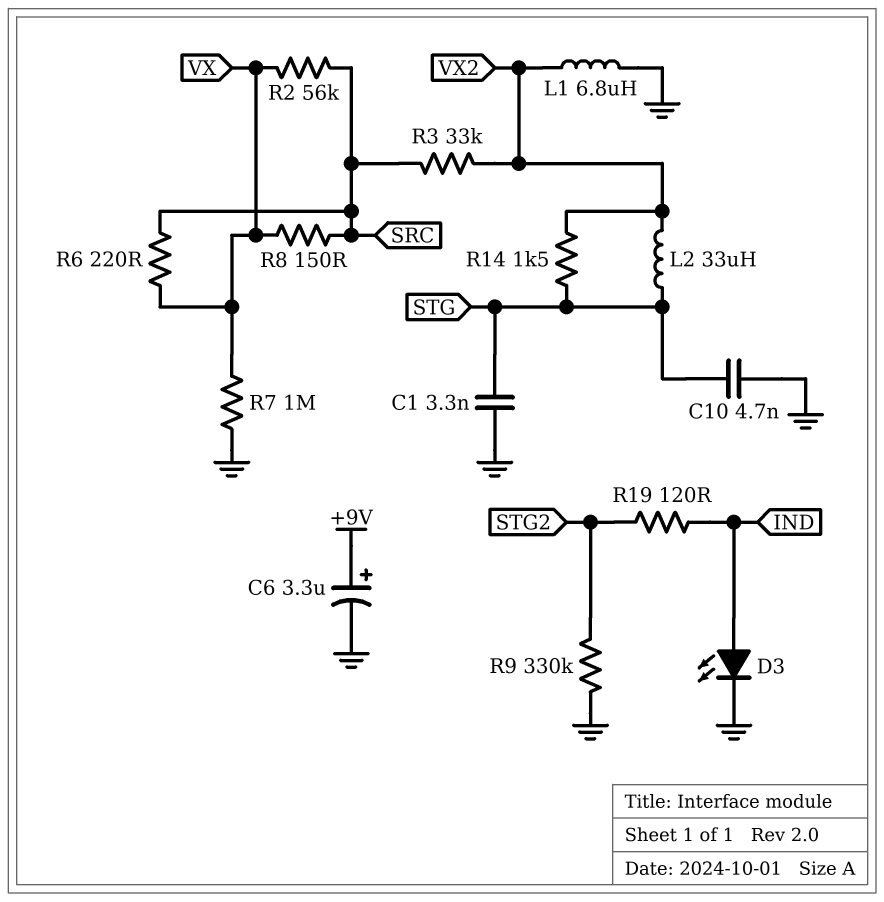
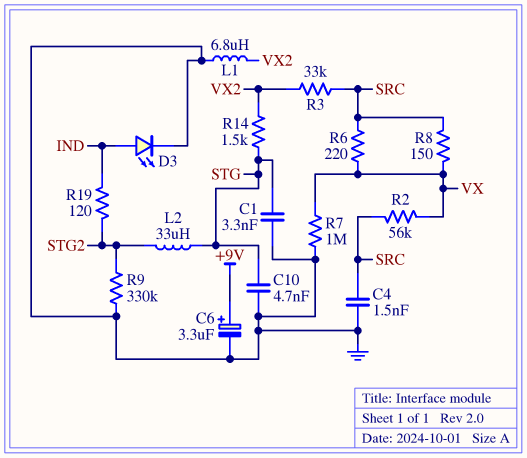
C4: none -> 1.5nF (GND, SRC)
L2: 33uH (STG, VX2) -> 33uH (STG, STG2)

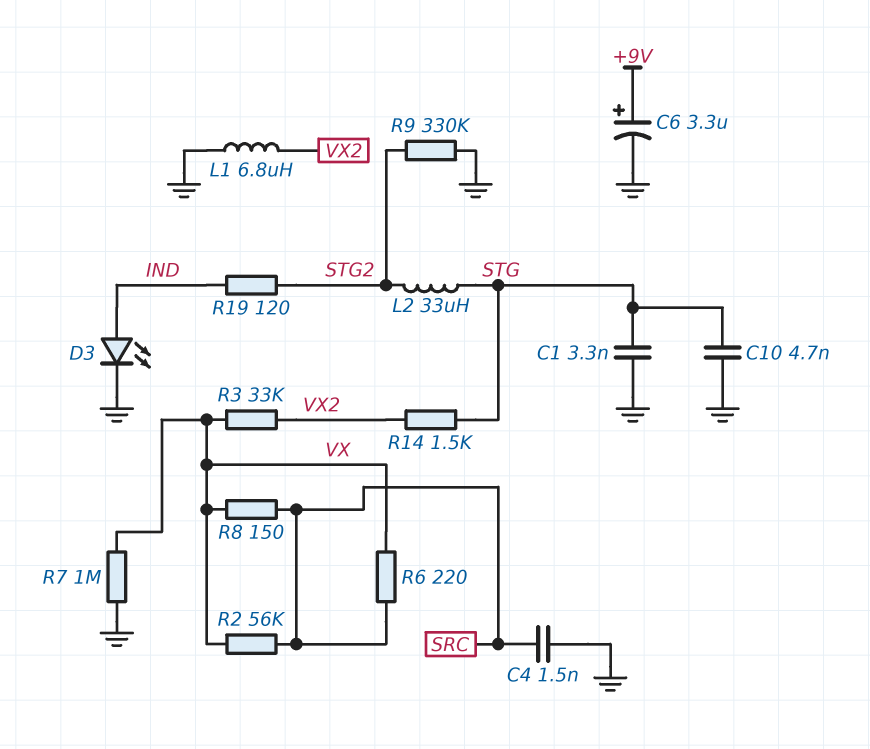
R3: 33k (SRC, VX2) -> 33k (VX, VX2)

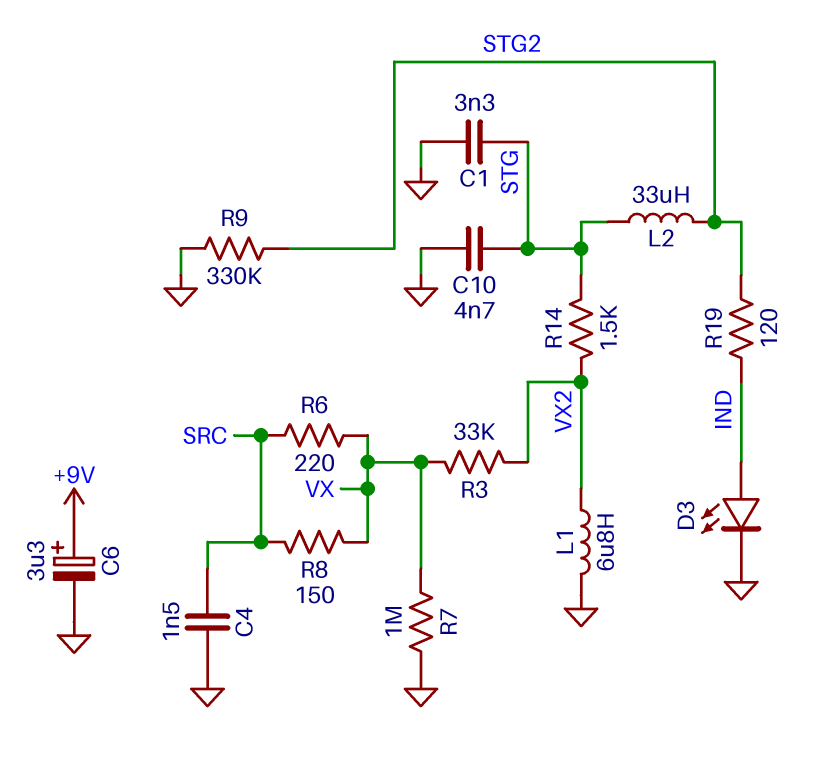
R2: 56k (SRC, VX) -> none

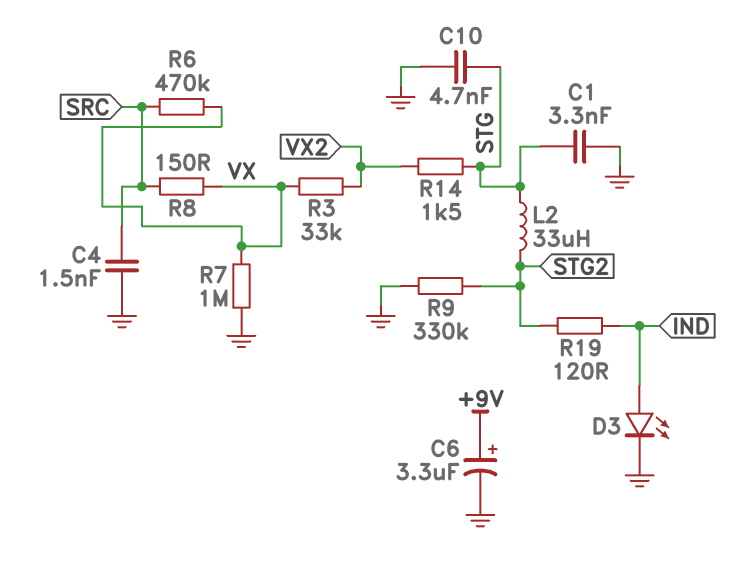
L1: 6.8uH (GND, VX2) -> none
R6: 220 (SRC, VX) -> 470k (SRC, VX)

